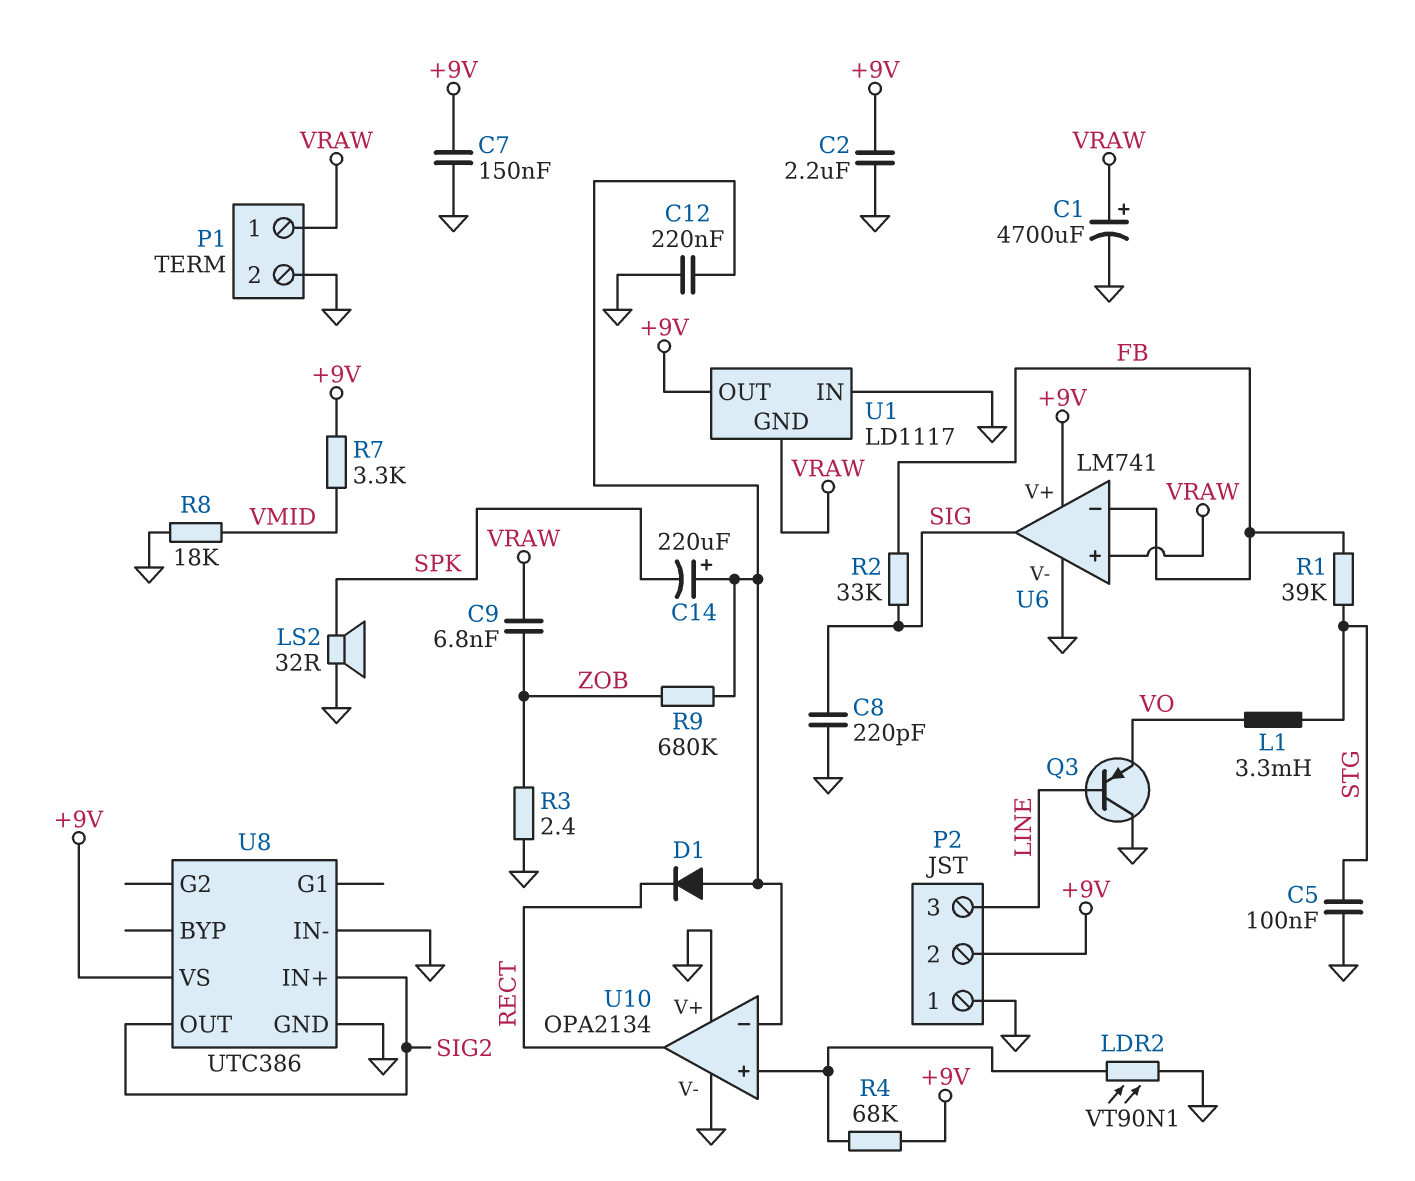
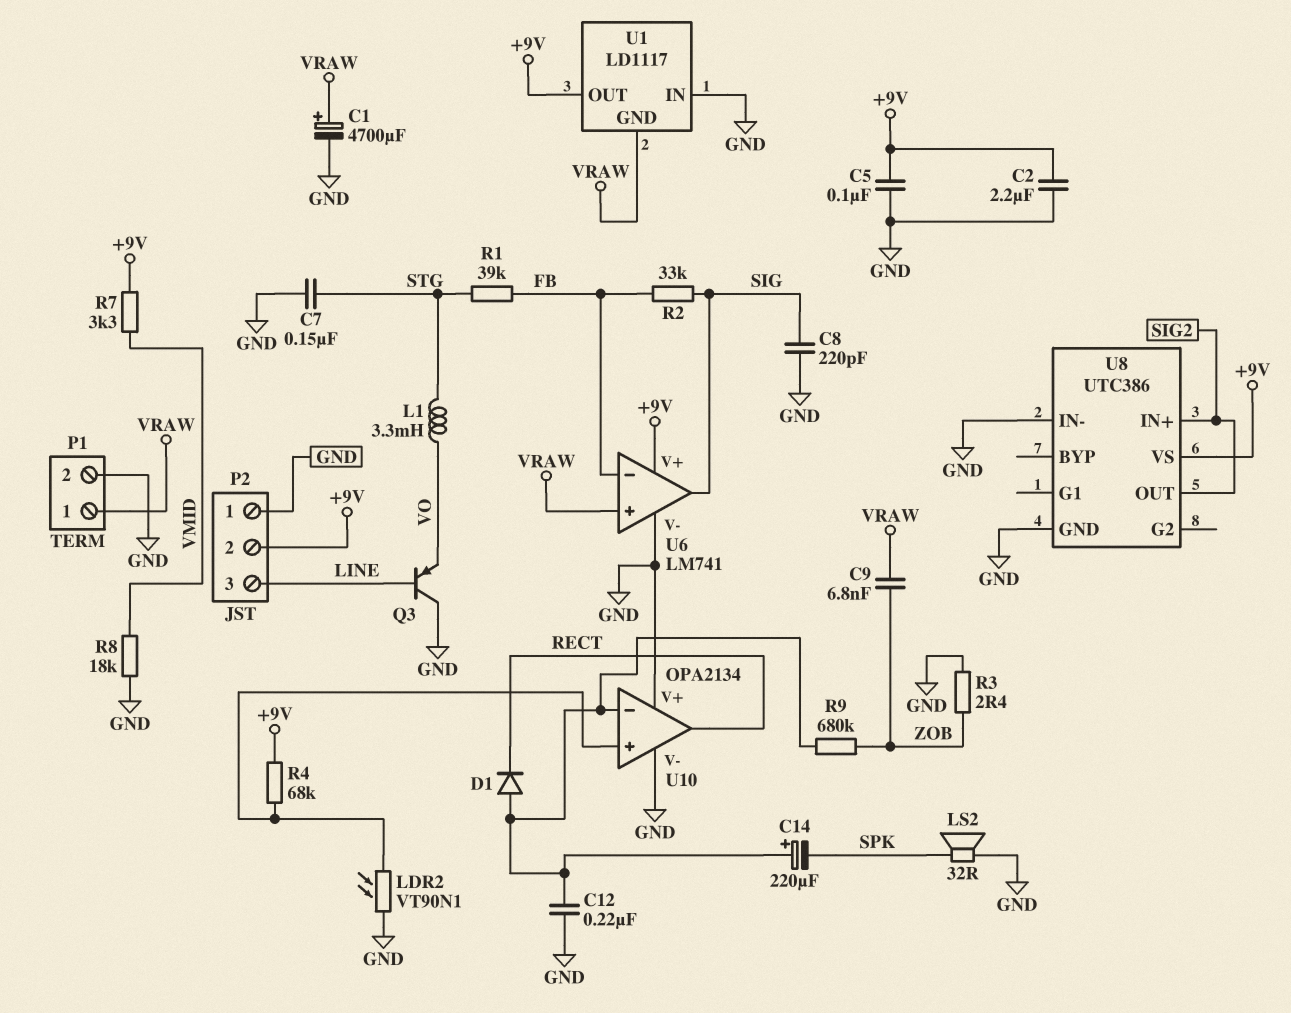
C5: 100nF (GND, STG) -> 100nF (+9V, GND)
C7: 150nF (+9V, GND) -> 150nF (GND, STG)

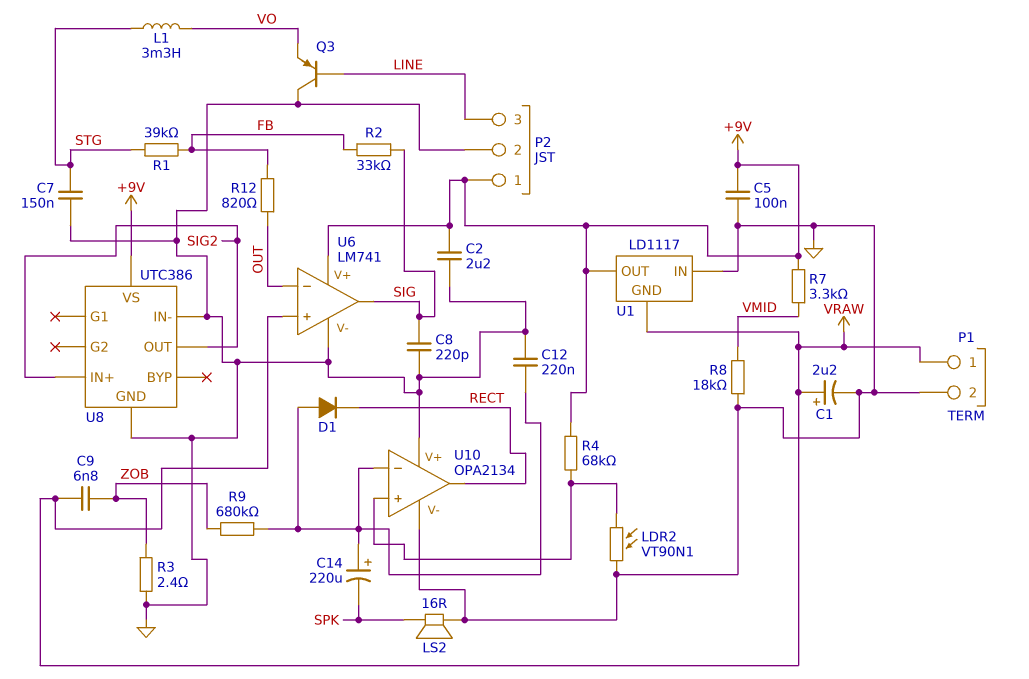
C1: 4700uF (plus VRAW, minus GND) -> 2.2uF (plus VRAW, minus GND)
LS2: speaker 32R (GND, SPK) -> speaker 16R (GND, SPK)
P2 pin 1: GND -> +9V
P2 pin 2: +9V -> GND
R12: none -> 820 (FB, OUT)
U6 pin in-: FB -> OUT

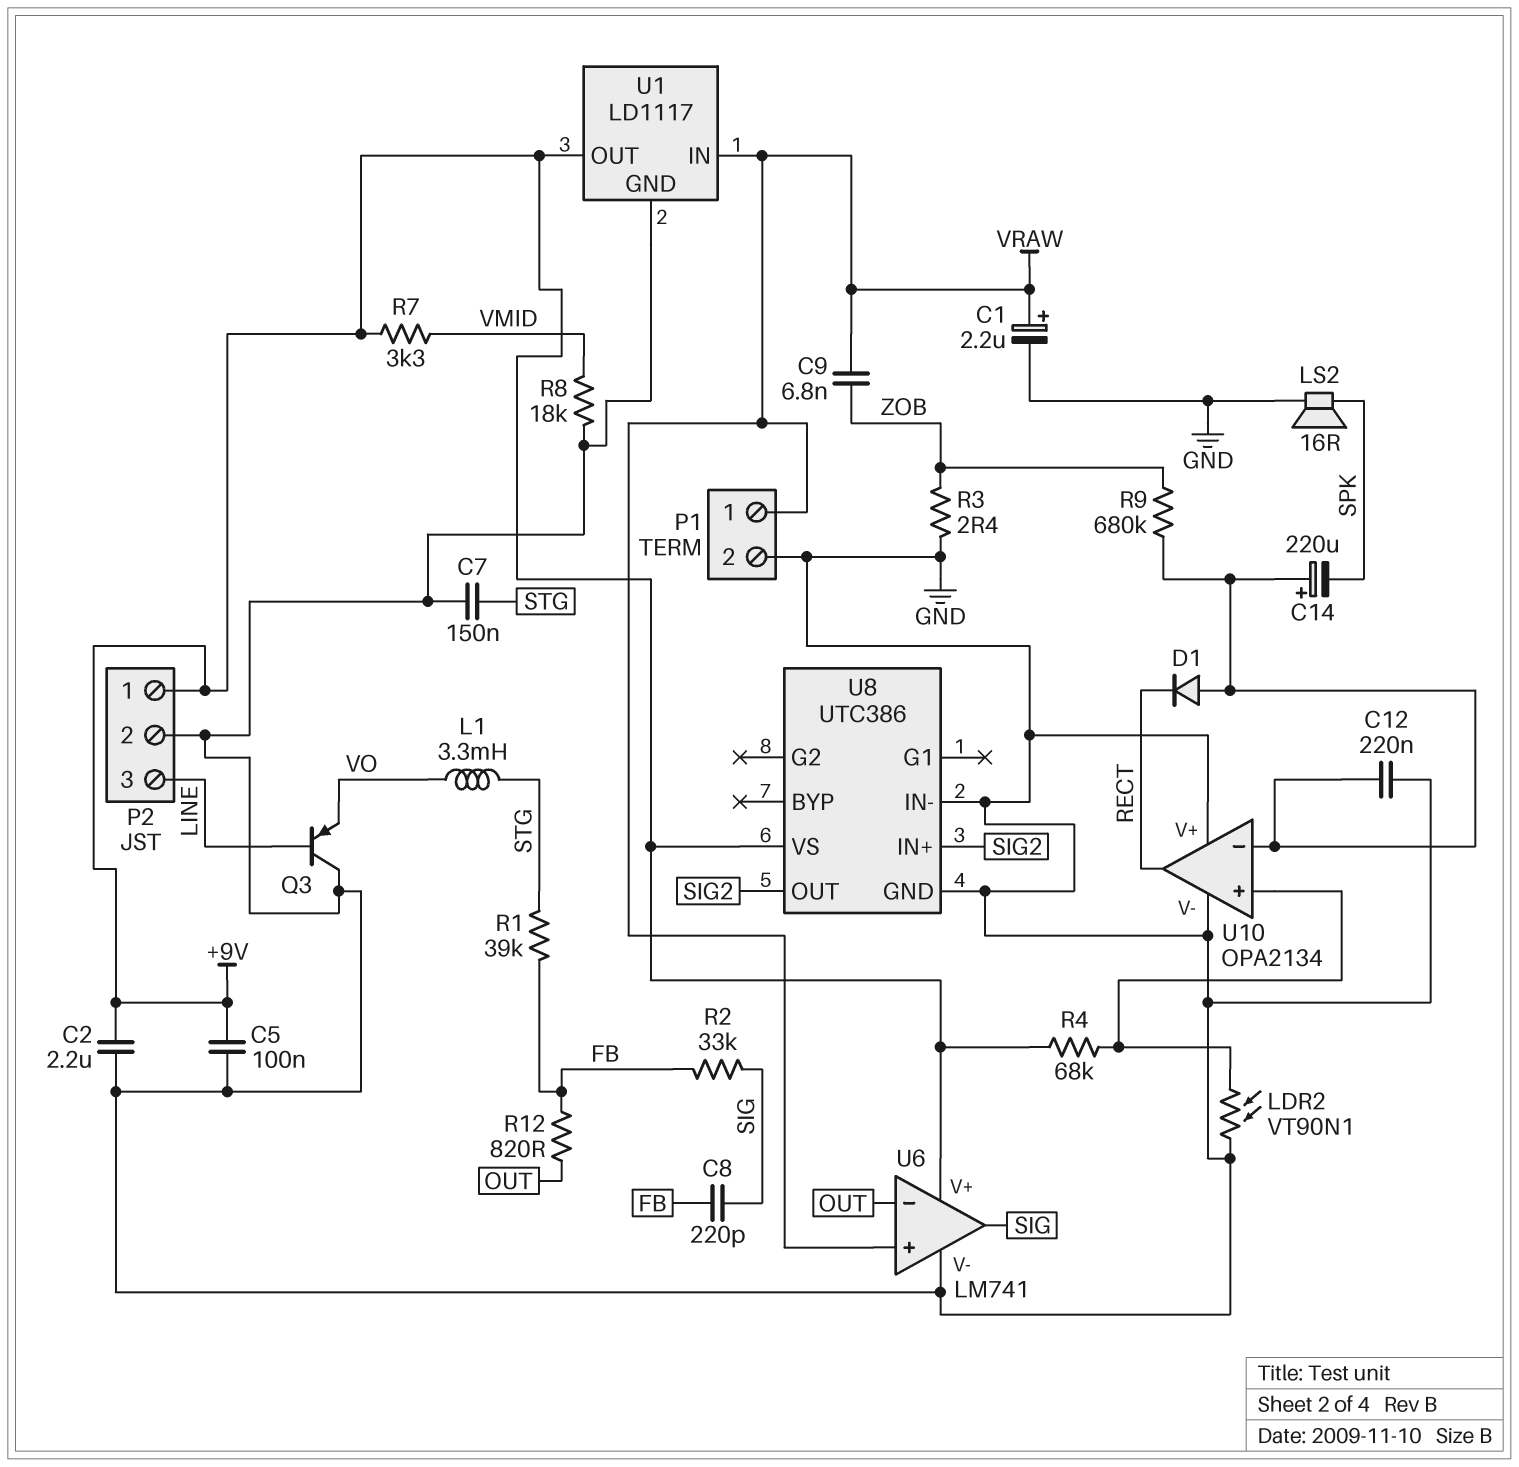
C8: 220pF (GND, SIG) -> 220pF (FB, SIG)
U1 pin GND: VRAW -> GND
U1 pin IN: GND -> VRAW

